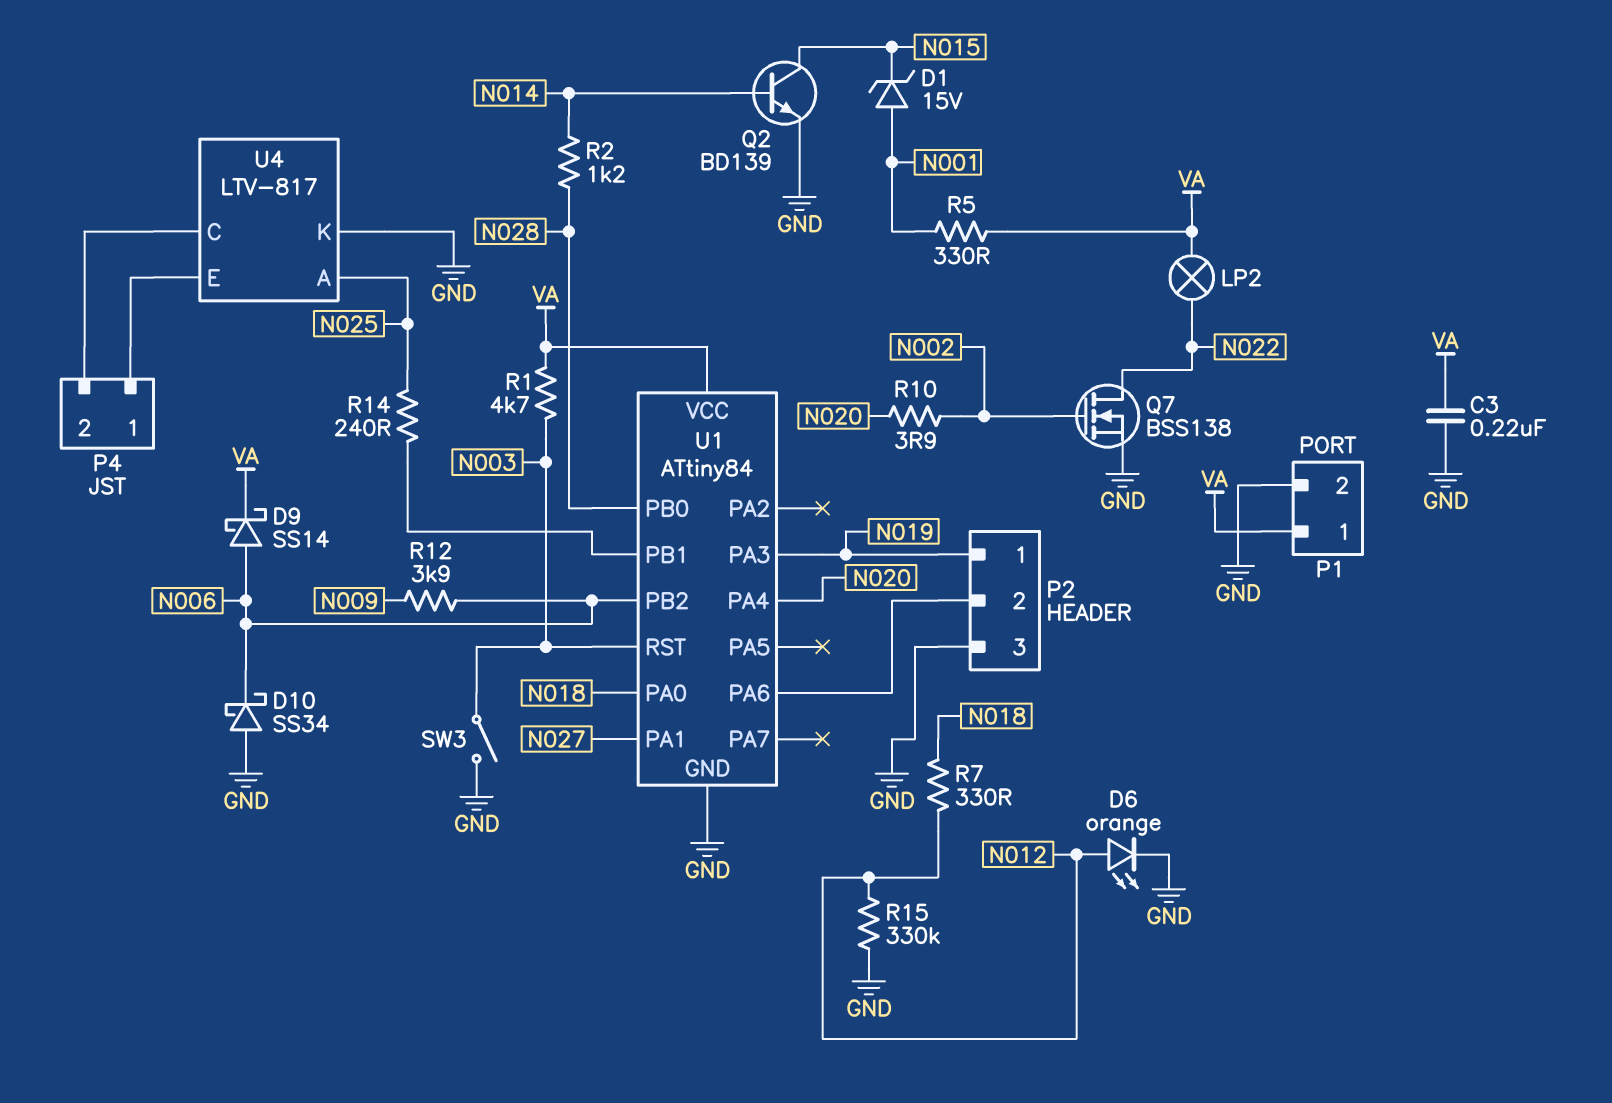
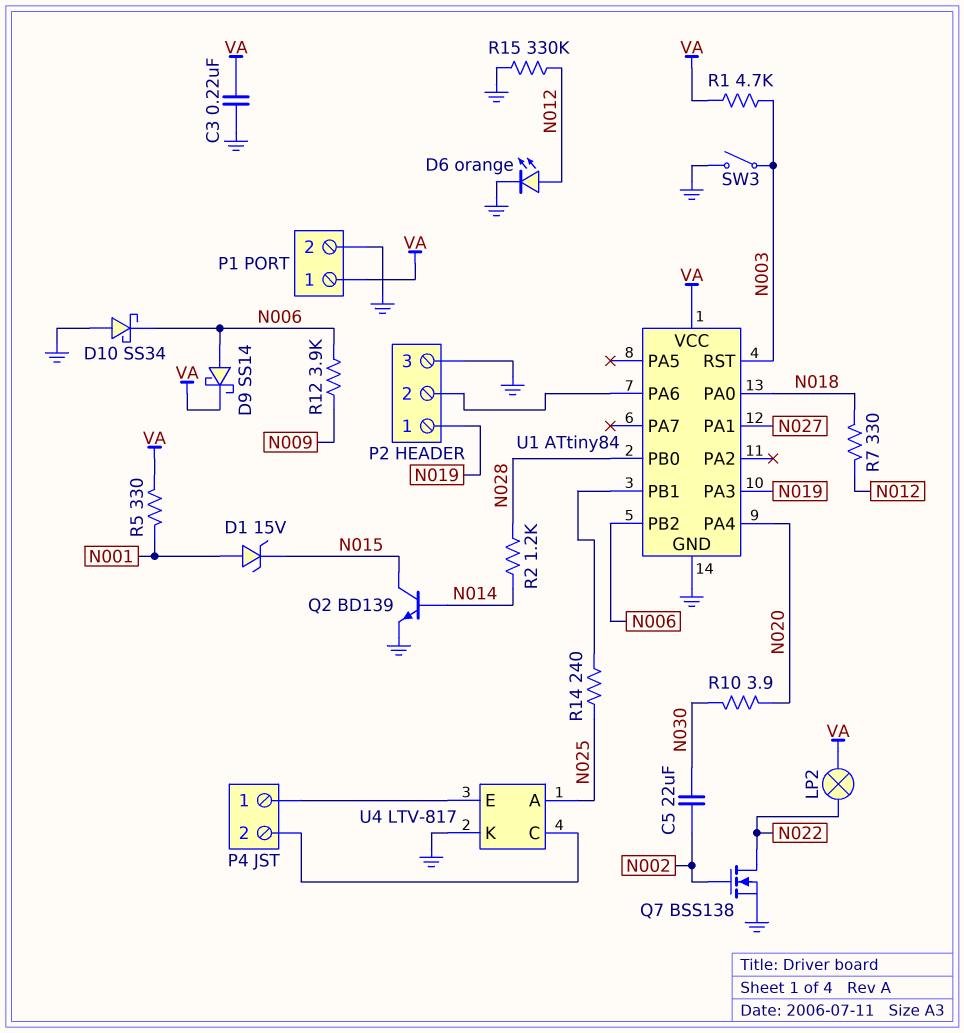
C5: none -> 22uF (N002, N030)
R10: 3.9 (N002, N020) -> 3.9 (N020, N030)

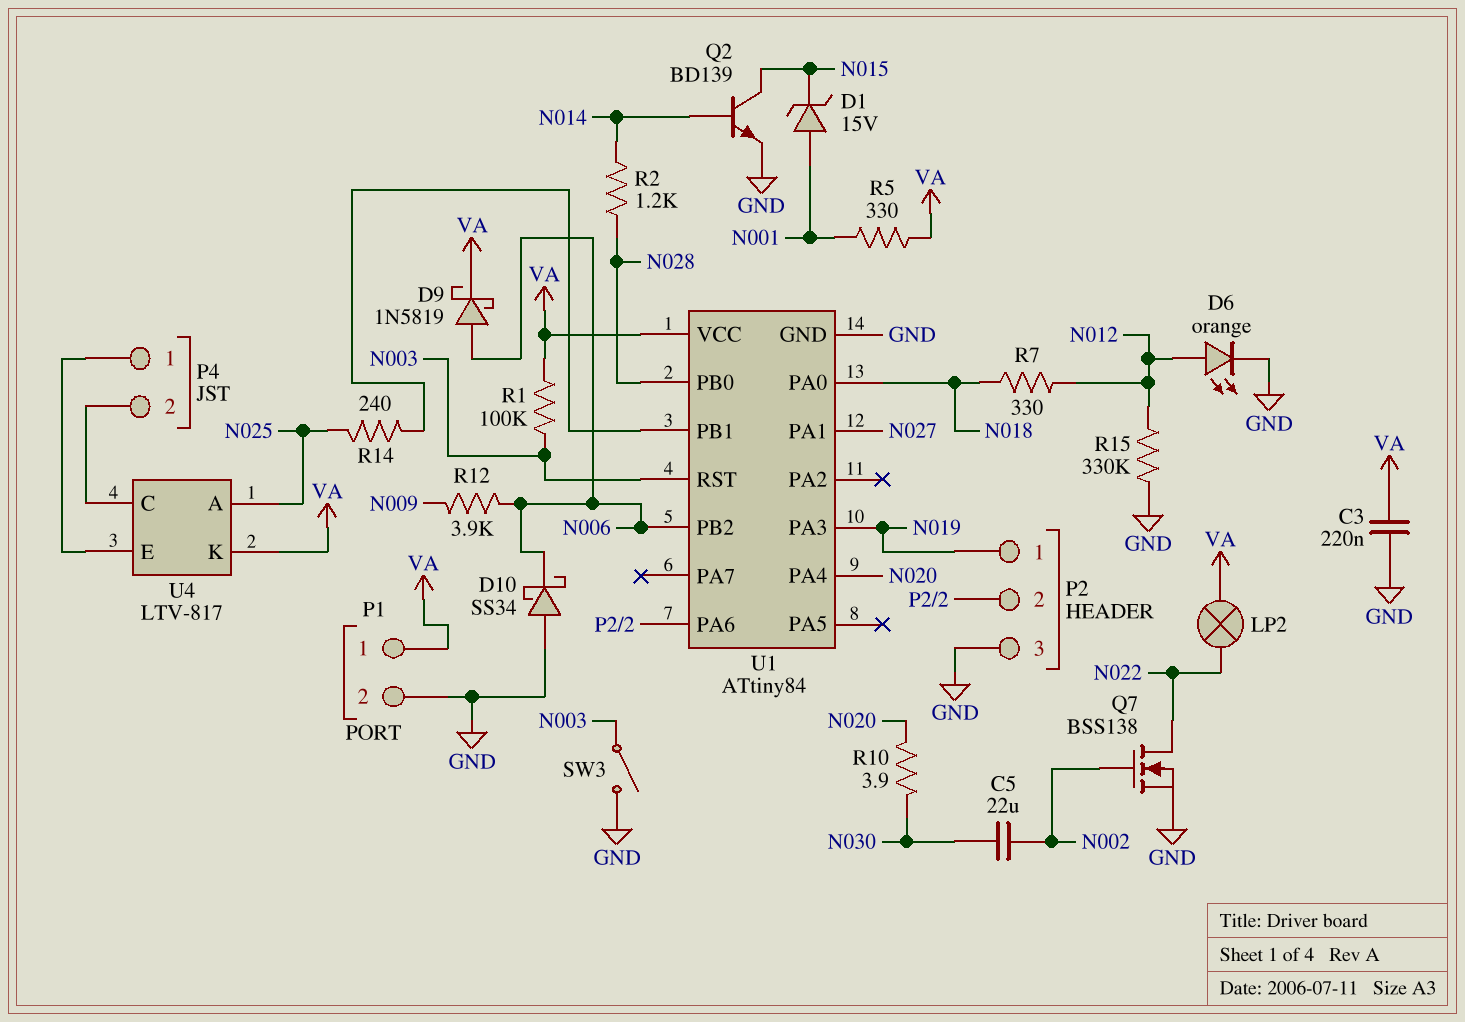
D9: schottky SS14 (A N006, K VA) -> schottky 1N5819 (A N006, K VA)
R1: 4.7k (N003, VA) -> 100k (N003, VA)
U4 pin K: GND -> VA

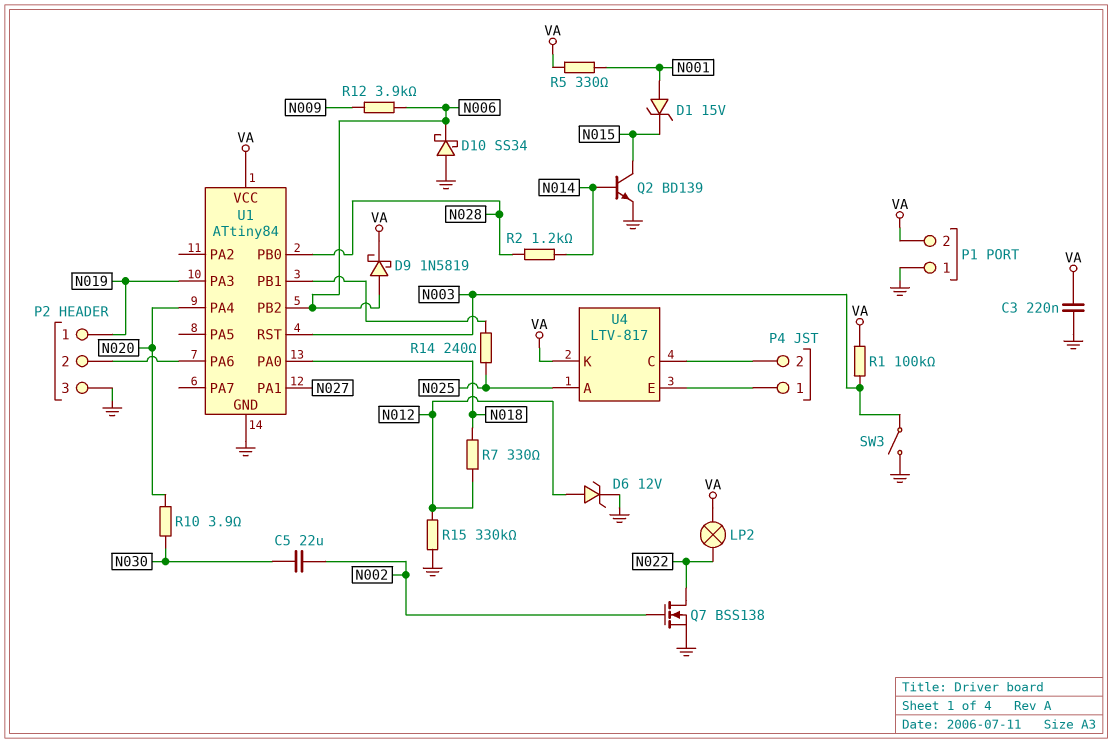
D6: LED orange (A N012, K GND) -> zener 12V (A N012, K GND)
P1 pin 1: VA -> GND
P1 pin 2: GND -> VA

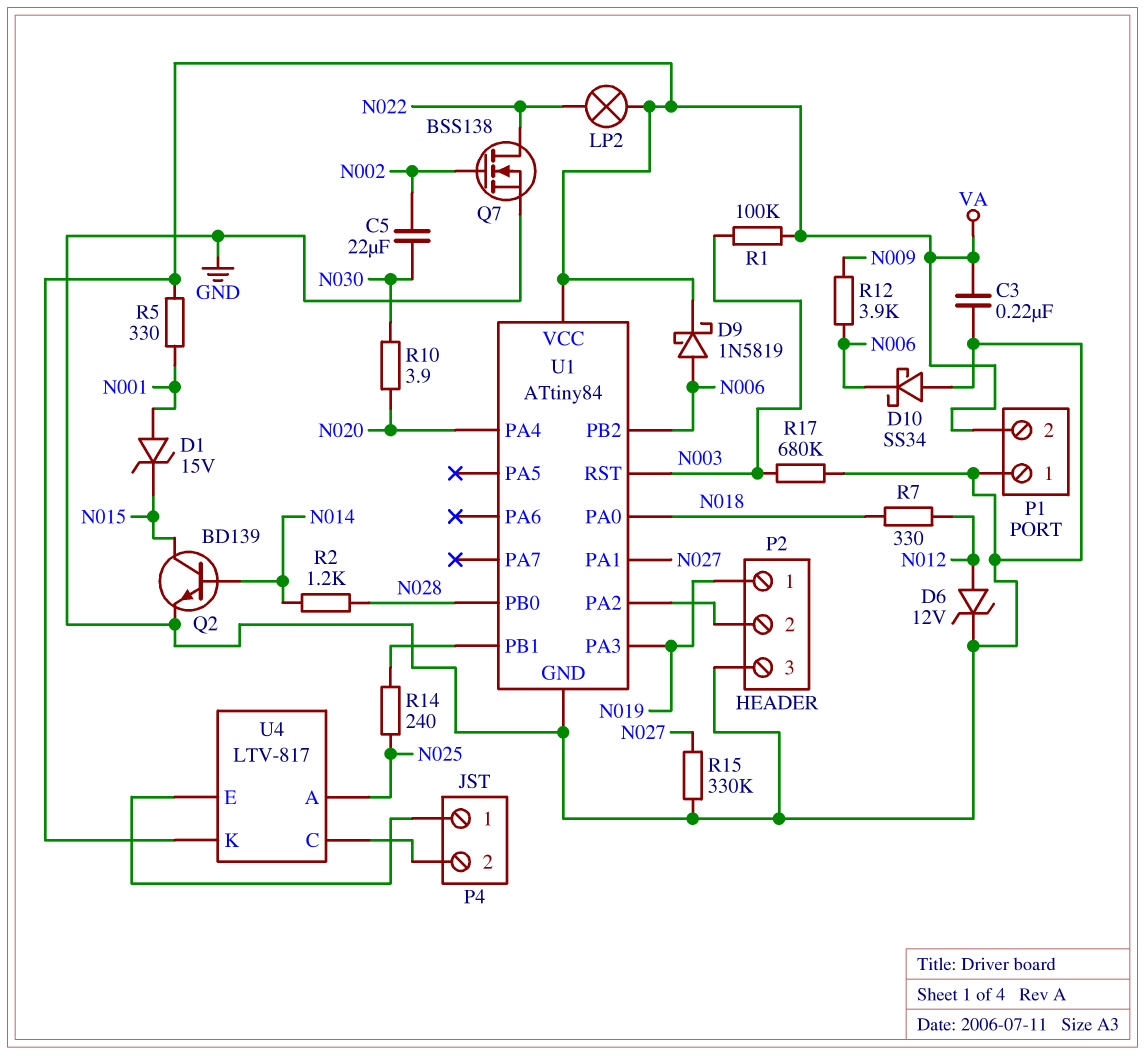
R15: 330k (GND, N012) -> 330k (GND, N027)
R17: none -> 680k (GND, N003)
SW3: switch (GND, N003) -> none
U1 pin PA2: none -> P2/2
U1 pin PA6: P2/2 -> none

